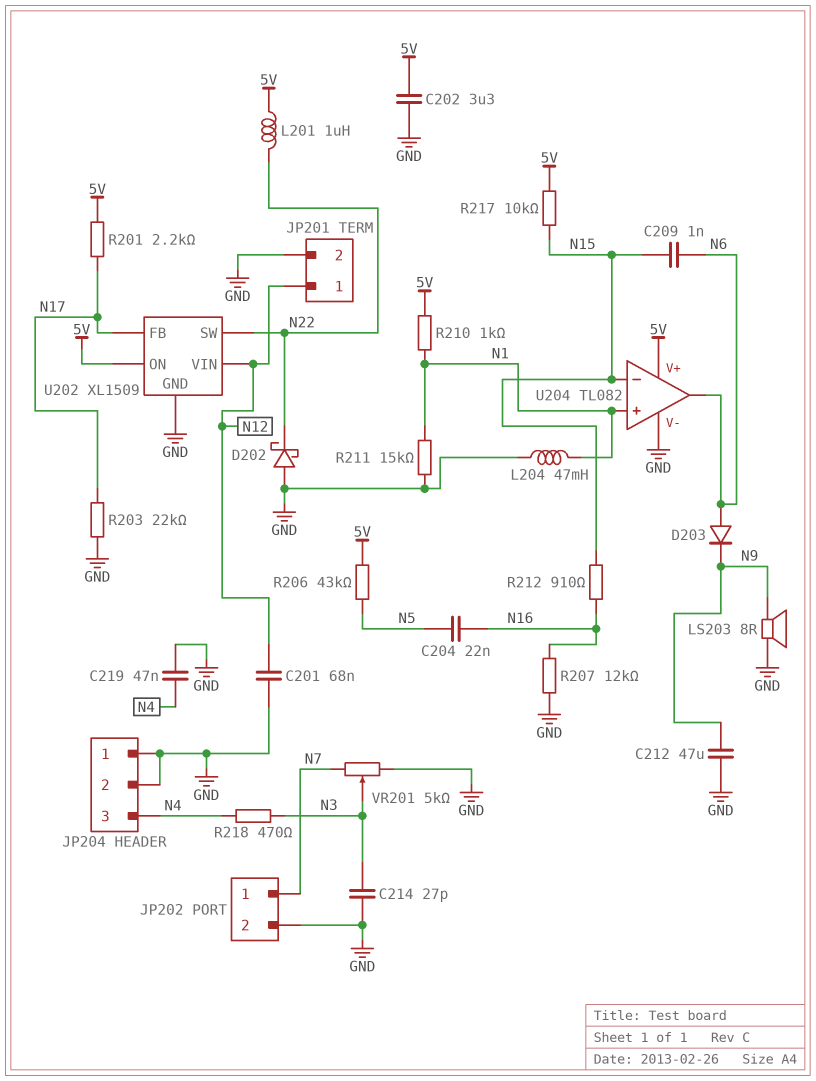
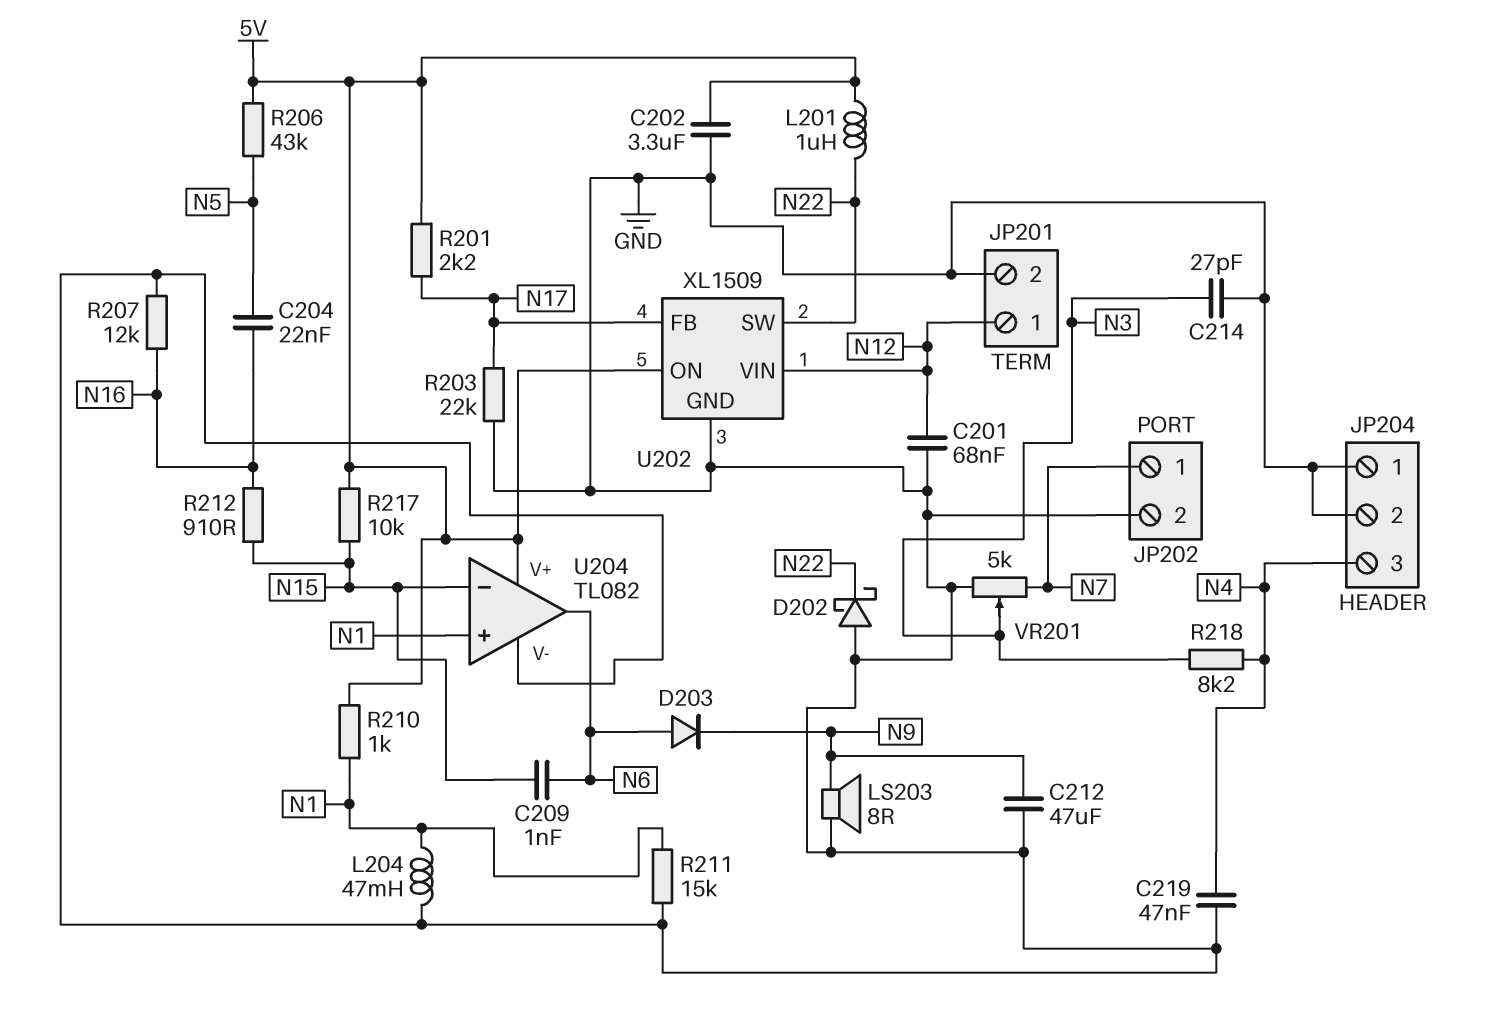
R218: 470 (N3, N4) -> 8.2k (N3, N4)

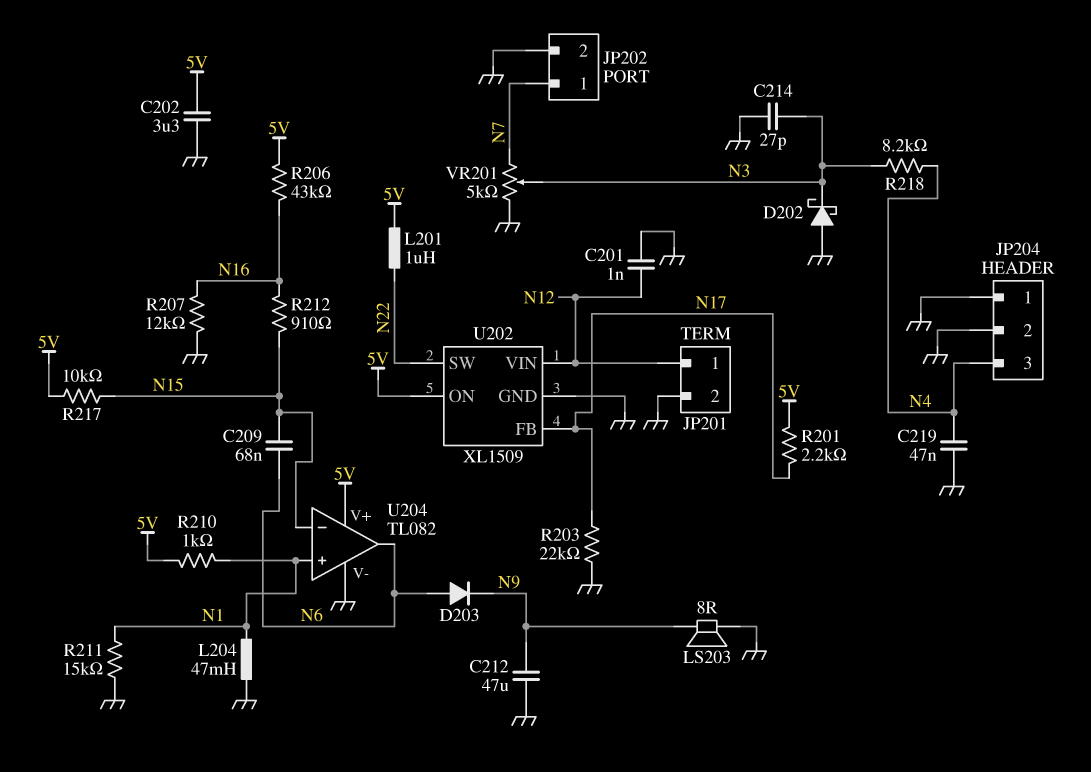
C201: 68nF (GND, N12) -> 1nF (GND, N12)
C204: 22nF (N5, N16) -> none
C209: 1nF (N6, N15) -> 68nF (N6, N15)
D202: schottky (A GND, K N22) -> schottky (A GND, K N3)
R206: 43k (5V, N5) -> 43k (5V, N16)

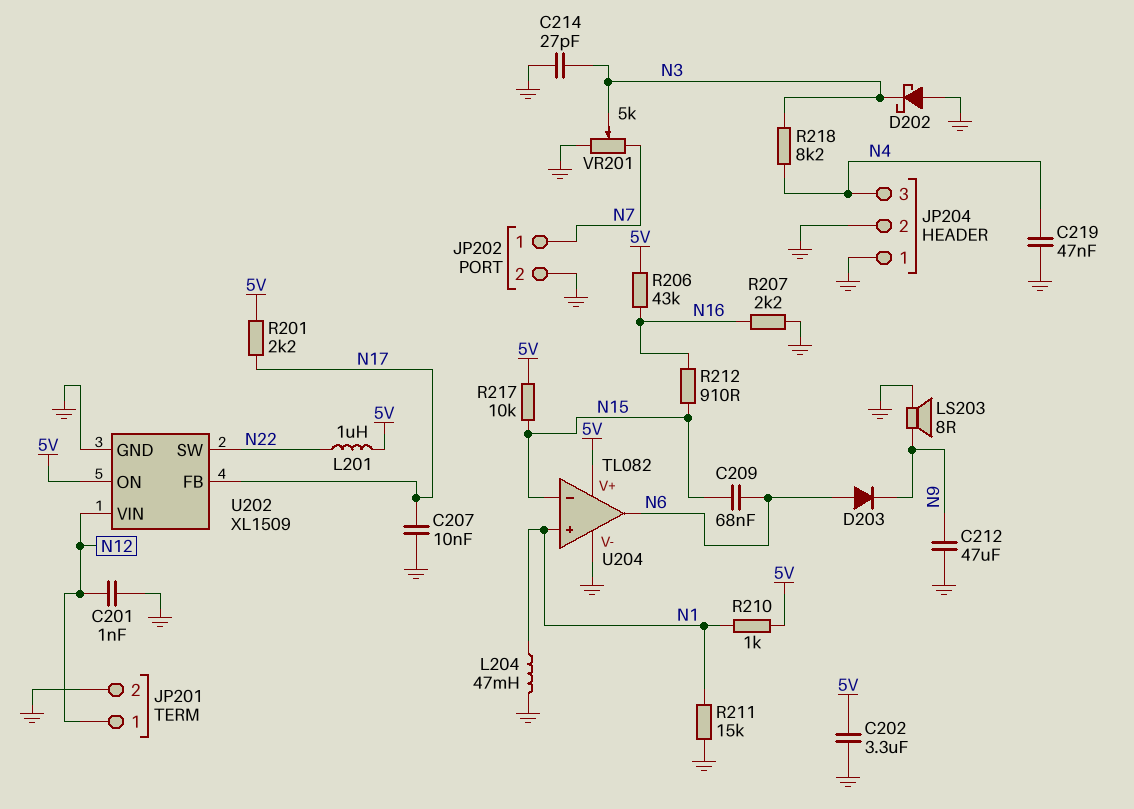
C207: none -> 10nF (GND, N17)
R203: 22k (GND, N17) -> none
R207: 12k (GND, N16) -> 2.2k (GND, N16)

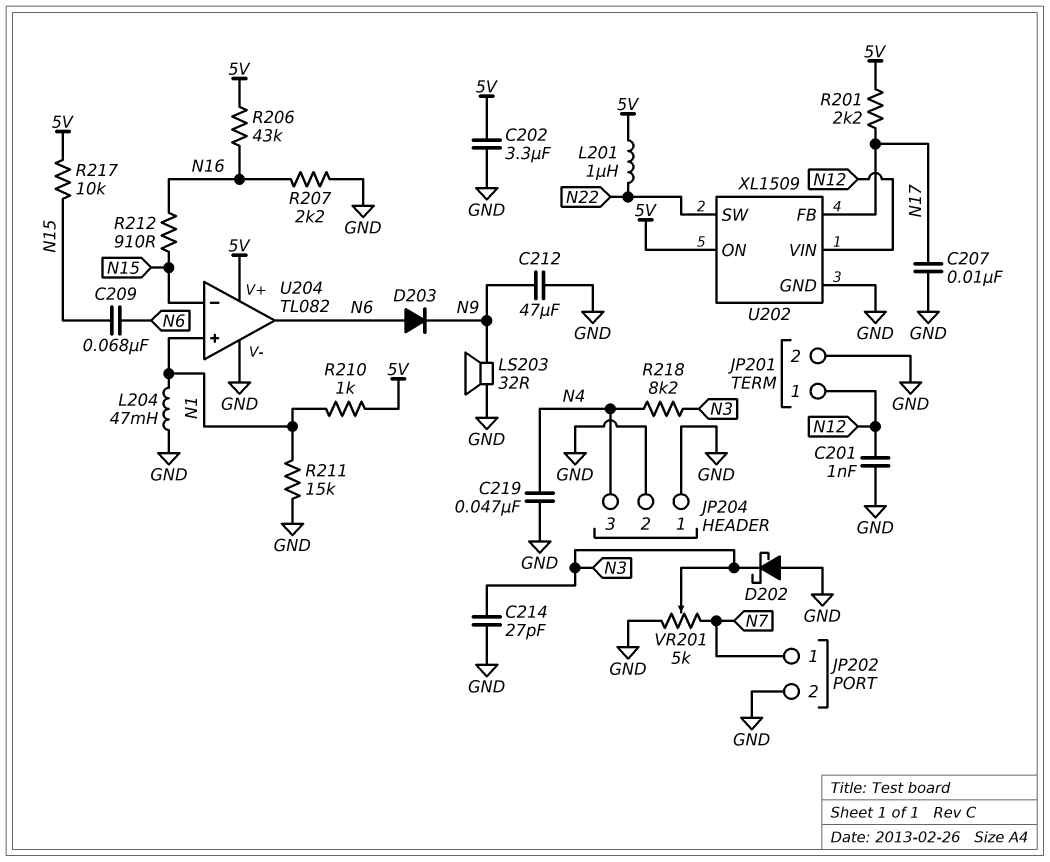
LS203: speaker 8R (GND, N9) -> speaker 32R (GND, N9)

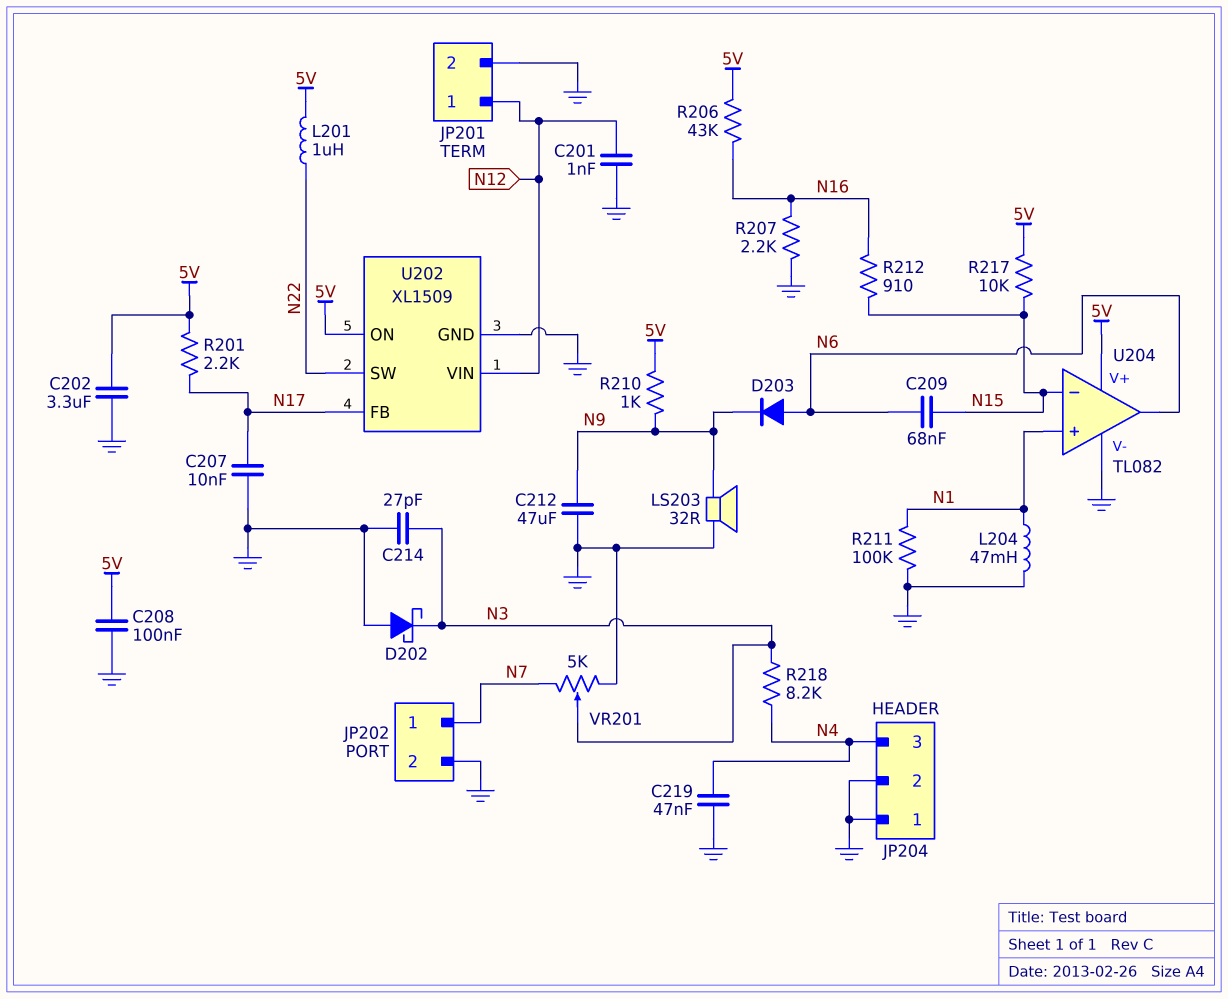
C208: none -> 100nF (5V, GND)
R210: 1k (5V, N1) -> 1k (5V, N9)
R211: 15k (GND, N1) -> 100k (GND, N1)

